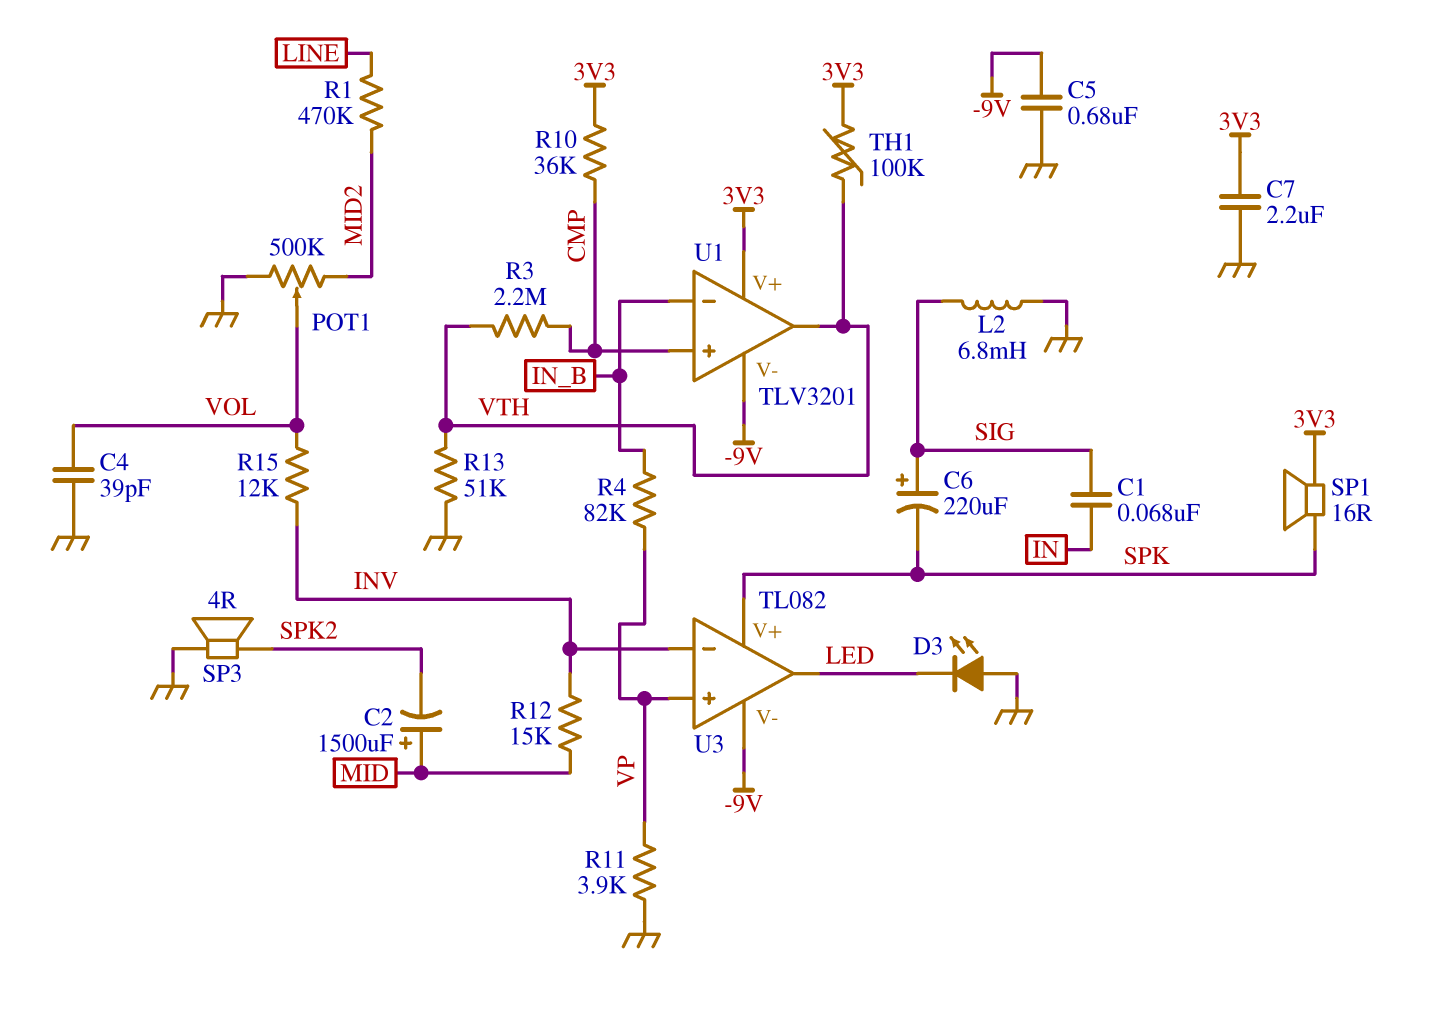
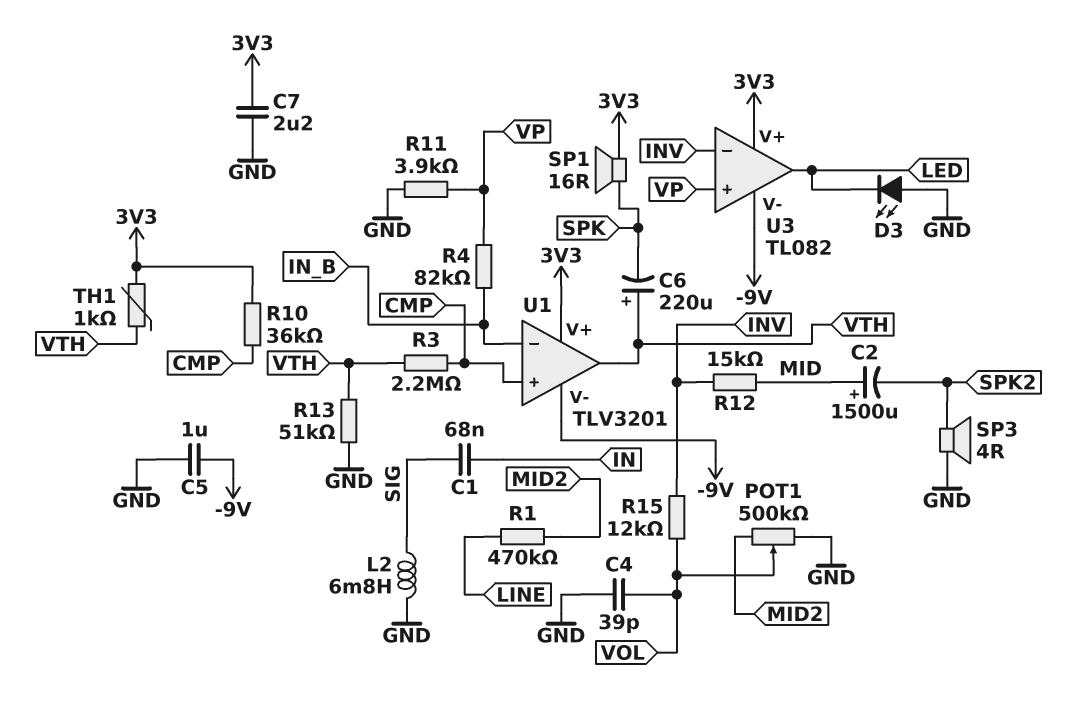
C5: 680nF (-9V, GND) -> 1uF (-9V, GND)
C6: 220uF (plus SIG, minus SPK) -> 220uF (plus VTH, minus SPK)
TH1: 100k (3V3, VTH) -> 1k (3V3, VTH)
U3 pin V+: SPK -> 3V3

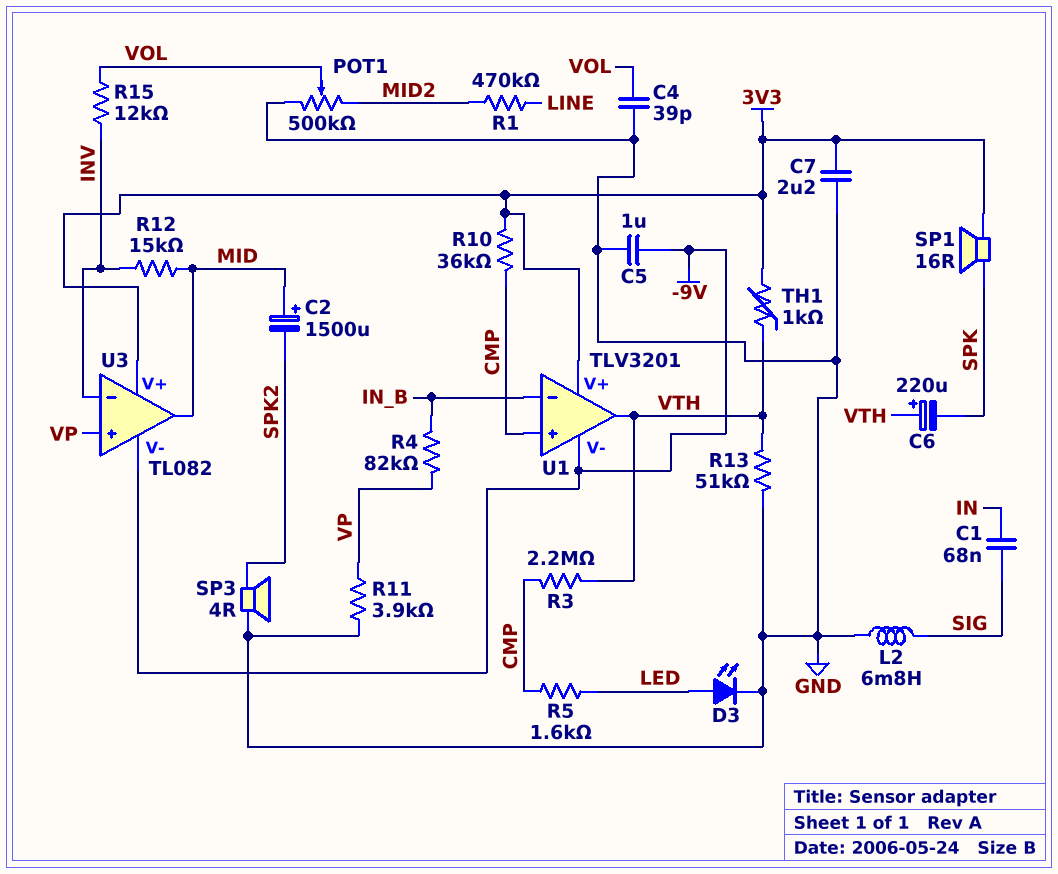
D3: LED (A GND, K LED) -> LED (A LED, K GND)
R5: none -> 1.6k (CMP, LED)
U3 pin out: LED -> MID

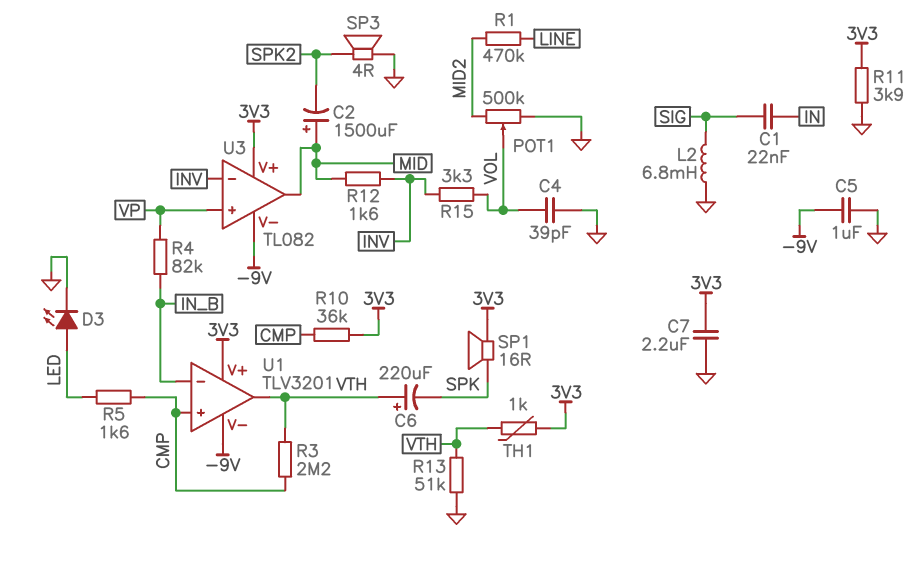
C1: 68nF (IN, SIG) -> 22nF (IN, SIG)
R11: 3.9k (GND, VP) -> 3.9k (3V3, GND)
R12: 15k (INV, MID) -> 1.6k (INV, MID)
R15: 12k (INV, VOL) -> 3.3k (INV, VOL)

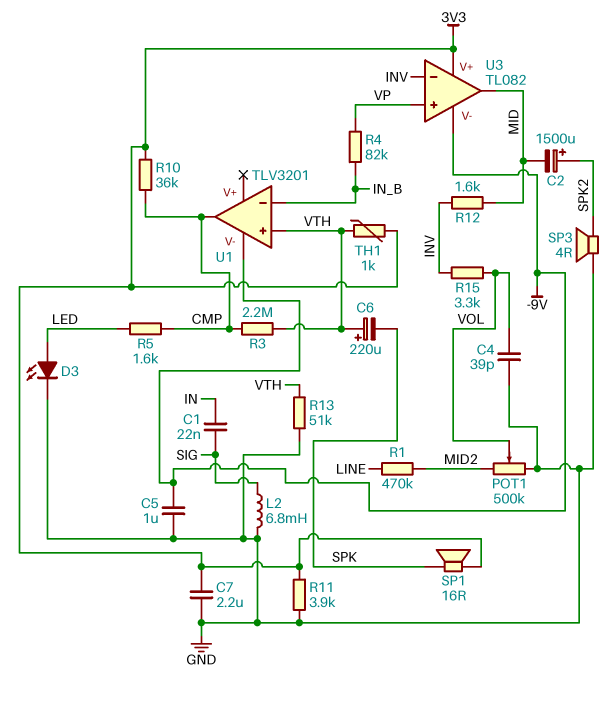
C2: 1500uF (plus MID, minus SPK2) -> 1500uF (plus SPK2, minus MID)
U1 pin V+: 3V3 -> none
U1 pin in+: CMP -> VTH
U1 pin out: VTH -> CMP

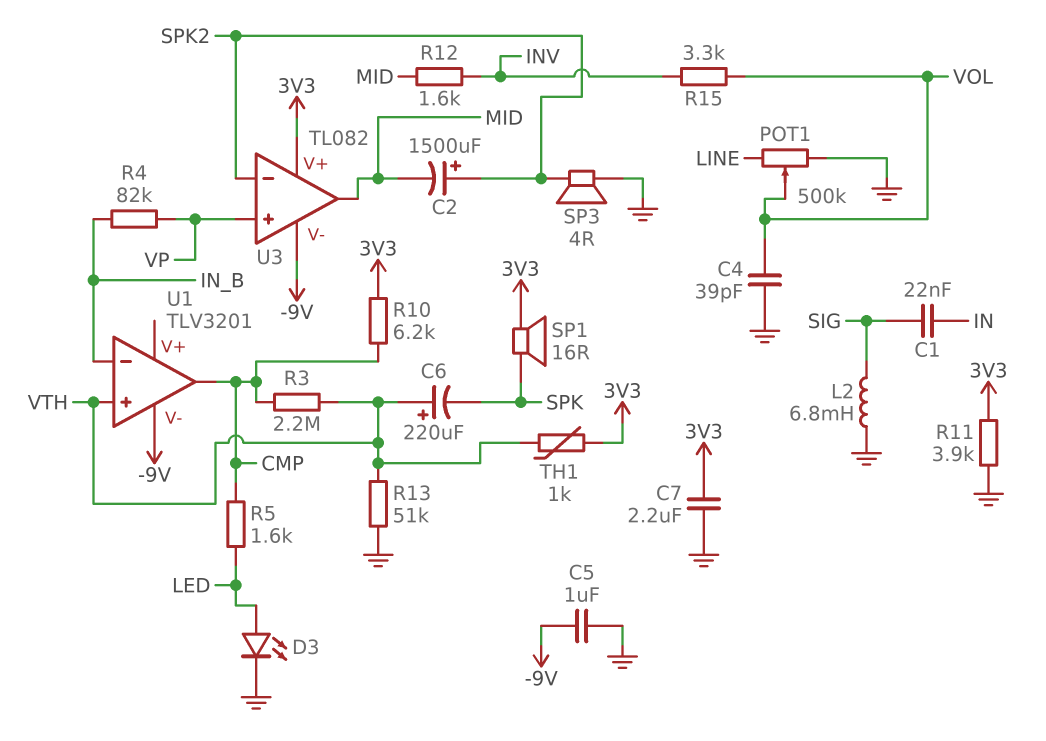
POT1: 500k (GND, MID2, wiper VOL) -> 500k (GND, LINE, wiper VOL)
R1: 470k (LINE, MID2) -> none
R10: 36k (3V3, CMP) -> 6.2k (3V3, CMP)
U3 pin in-: INV -> SPK2

